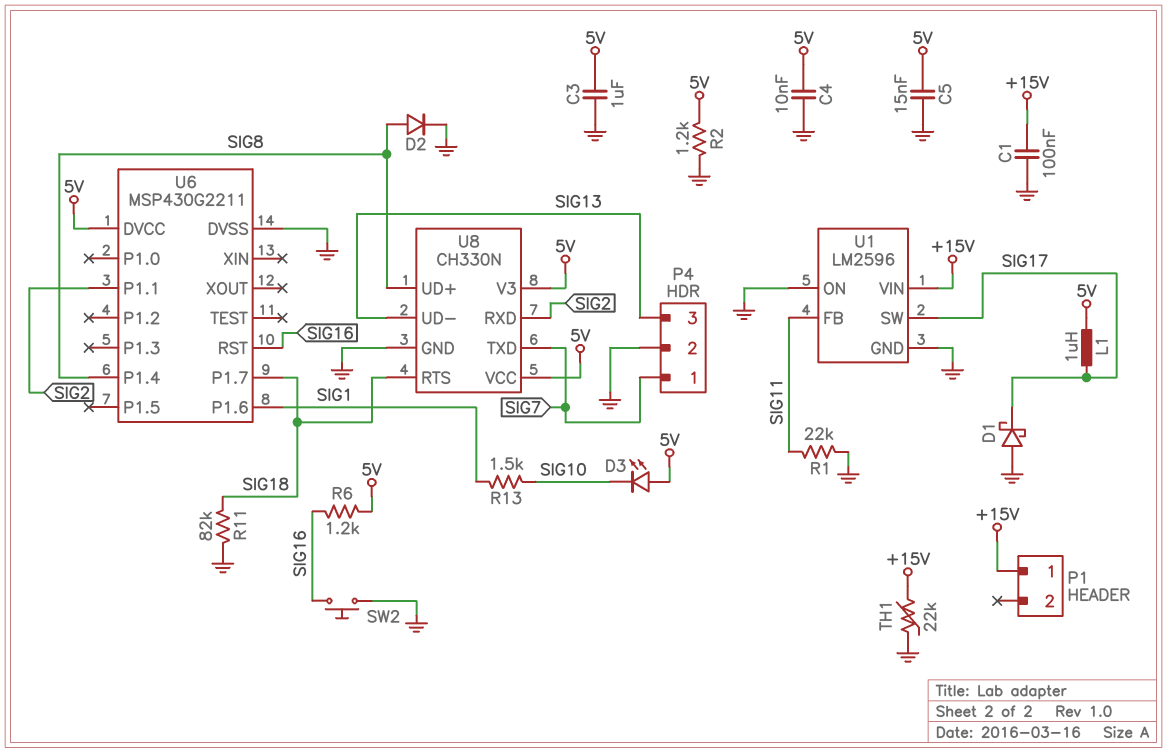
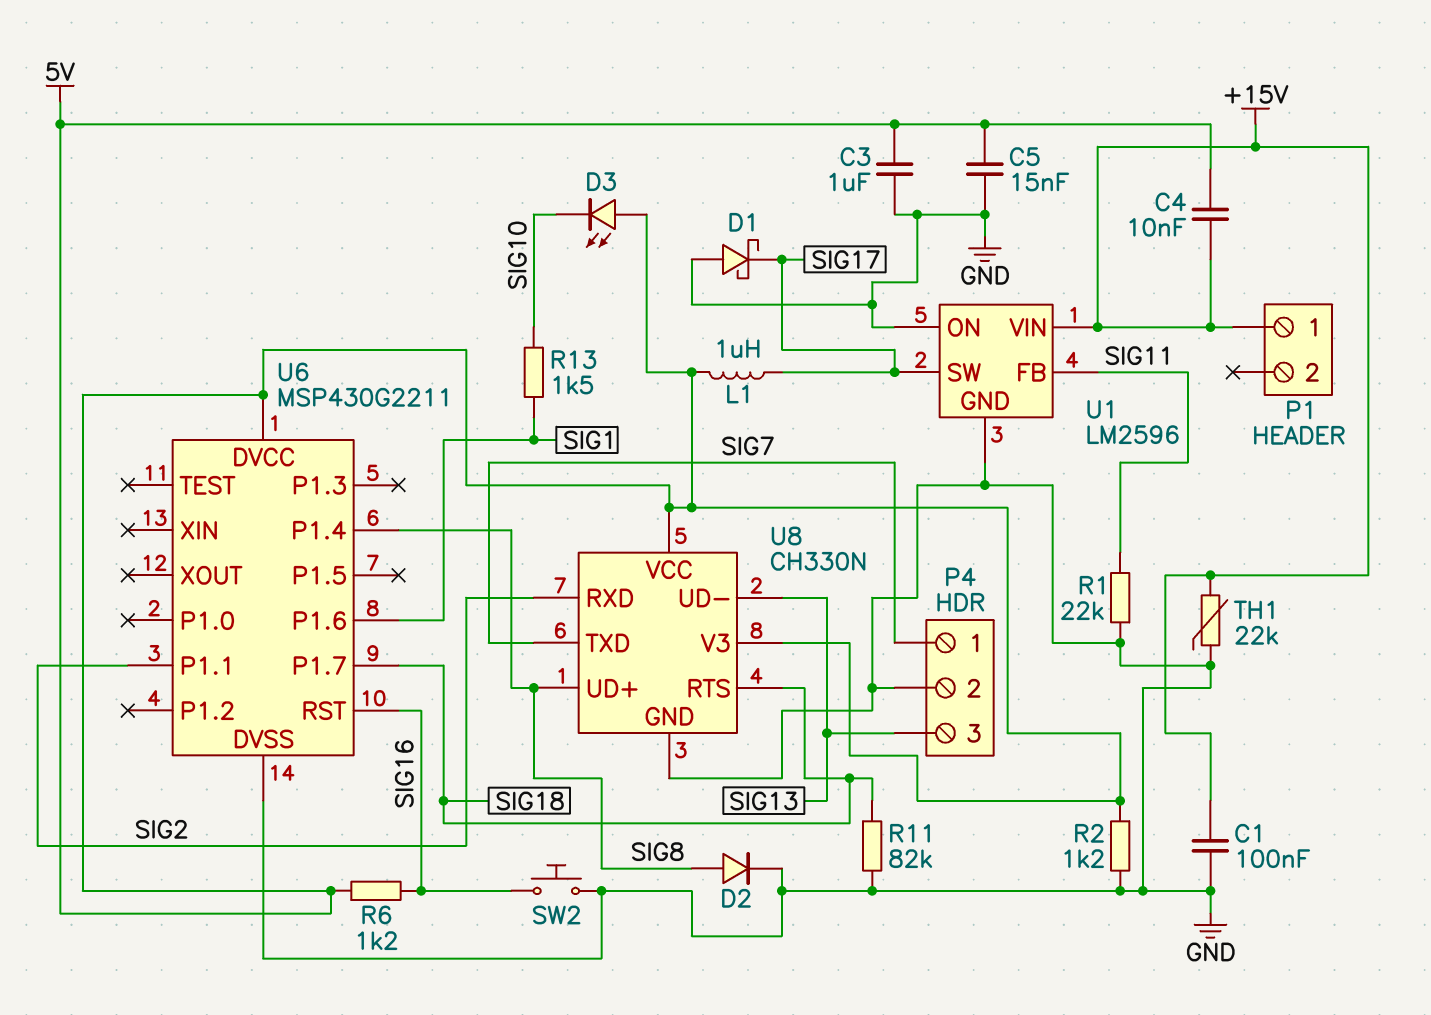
C4: 10nF (5V, GND) -> 10nF (+15V, 5V)

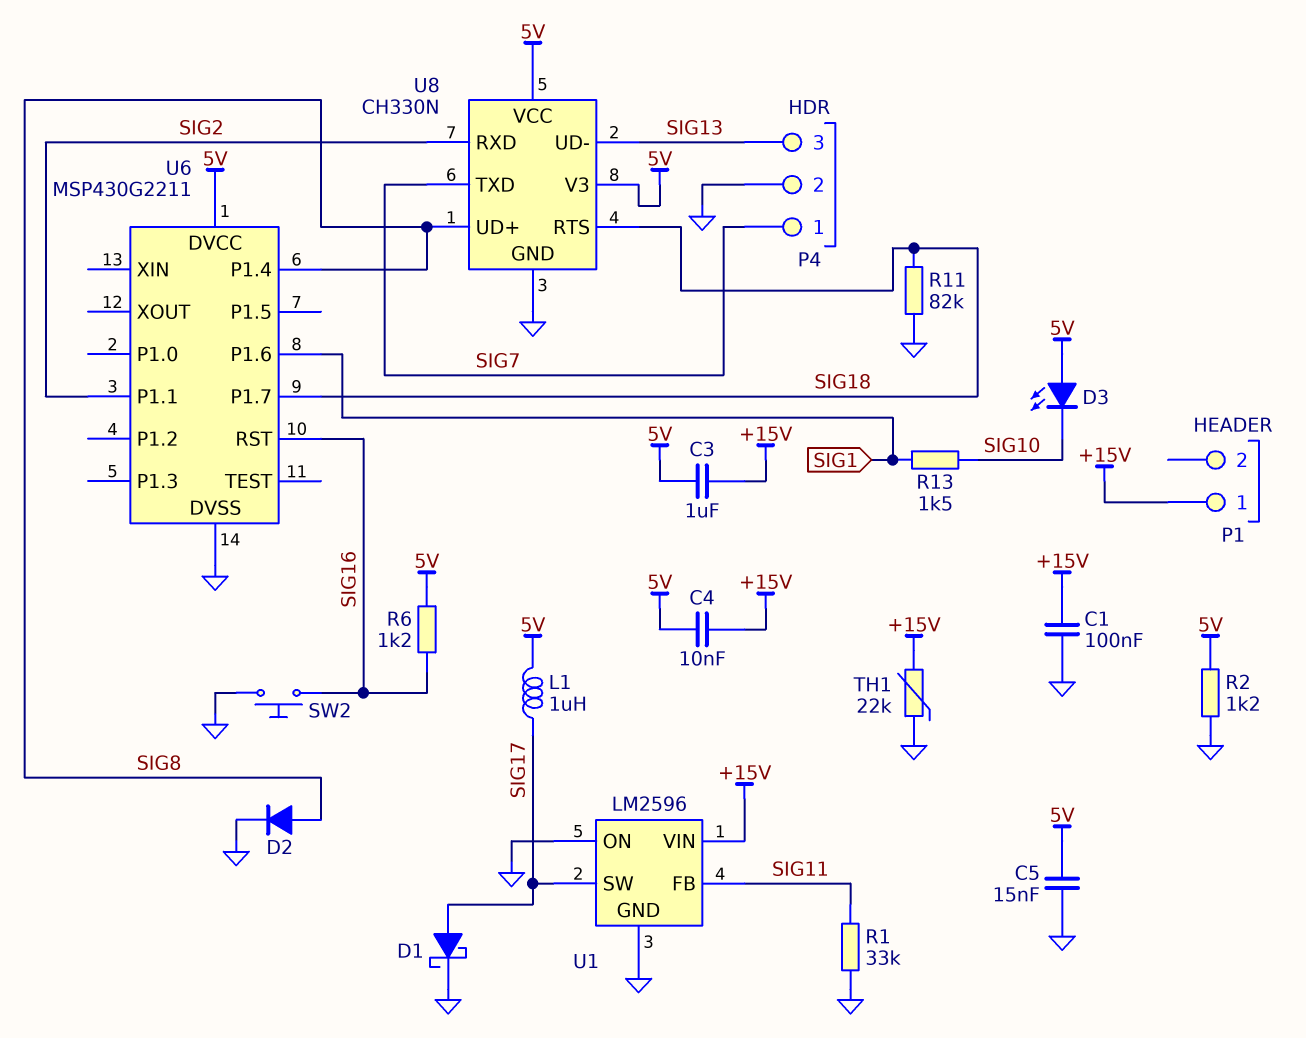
C3: 1uF (5V, GND) -> 1uF (+15V, 5V)
D1: schottky (A GND, K SIG17) -> schottky (A SIG17, K GND)
R1: 22k (GND, SIG11) -> 33k (GND, SIG11)

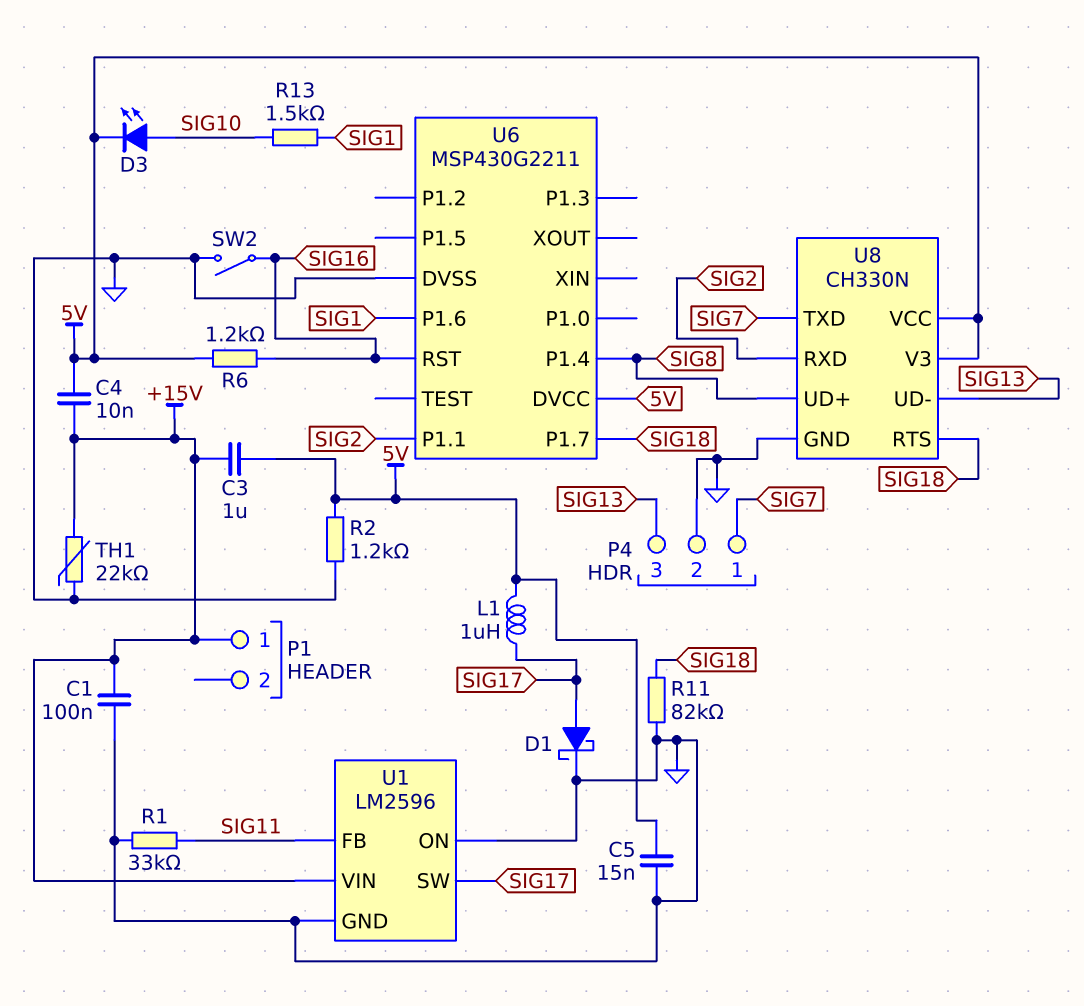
D2: diode (A SIG8, K GND) -> none
D3: LED (A 5V, K SIG10) -> LED (A SIG10, K 5V)
SW2: button (GND, SIG16) -> switch (GND, SIG16)

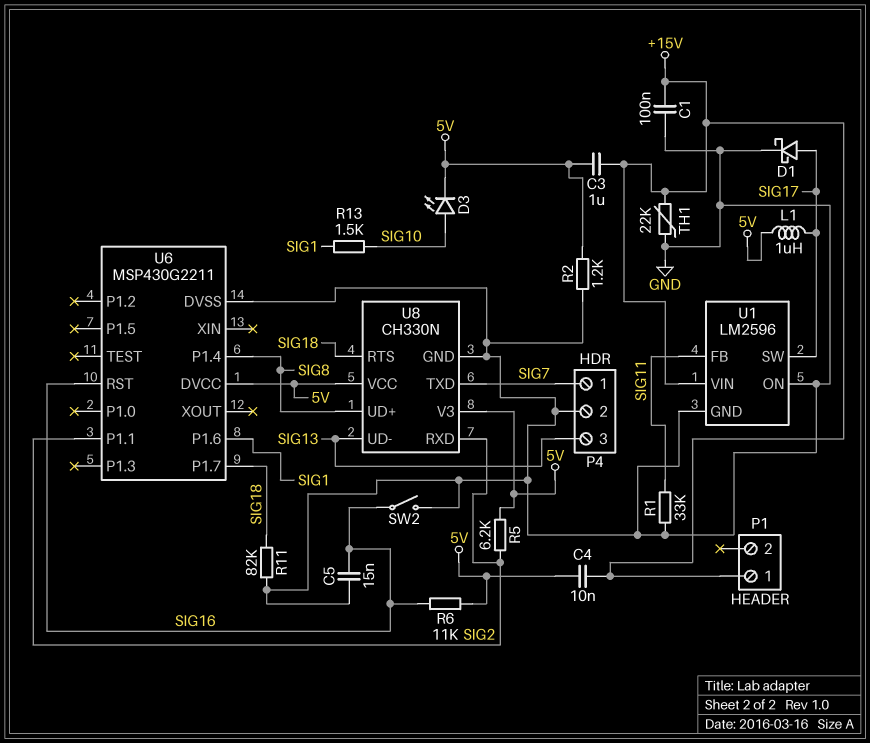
C5: 15nF (5V, GND) -> 15nF (GND, SIG16)
R5: none -> 6.2k (5V, SIG2)
R6: 1.2k (5V, SIG16) -> 11k (5V, SIG16)

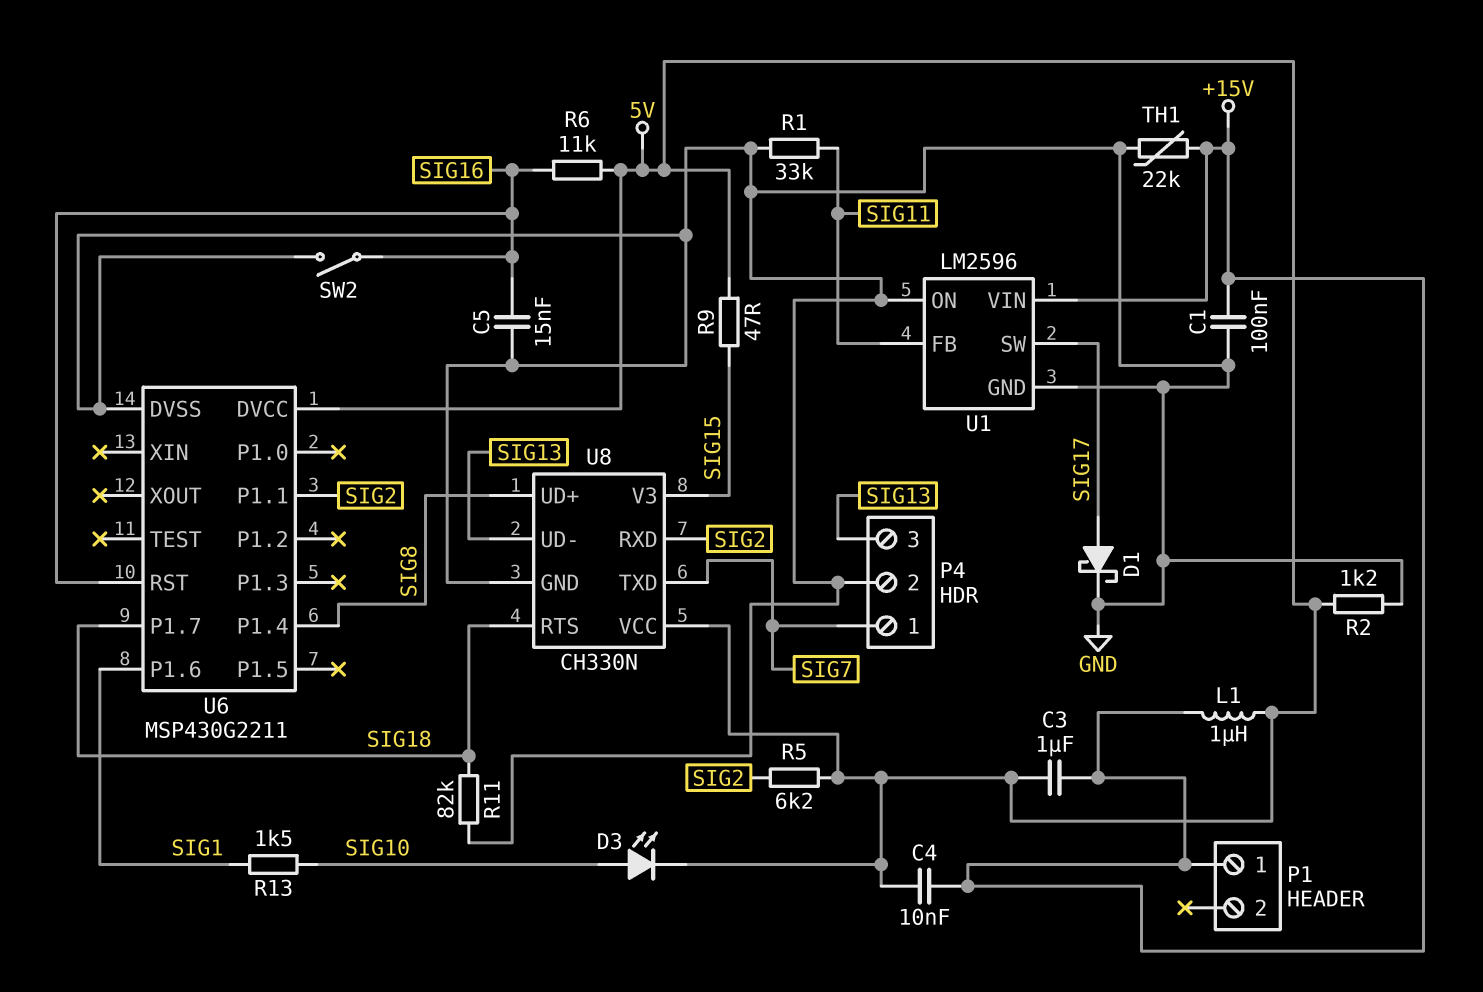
L1: 1uH (5V, SIG17) -> 1uH (+15V, 5V)
R9: none -> 47 (5V, SIG15)
U8 pin V3: 5V -> SIG15

